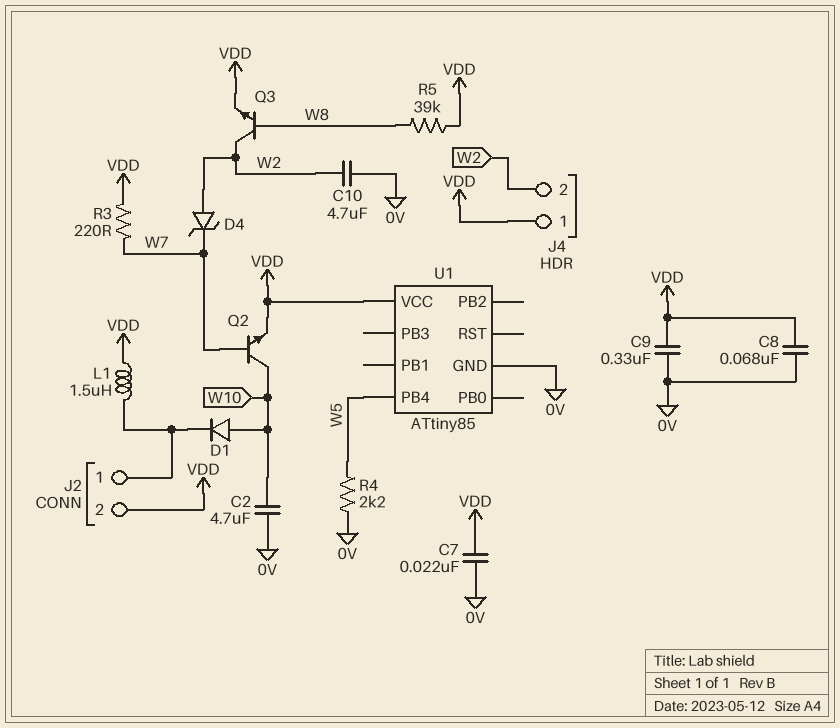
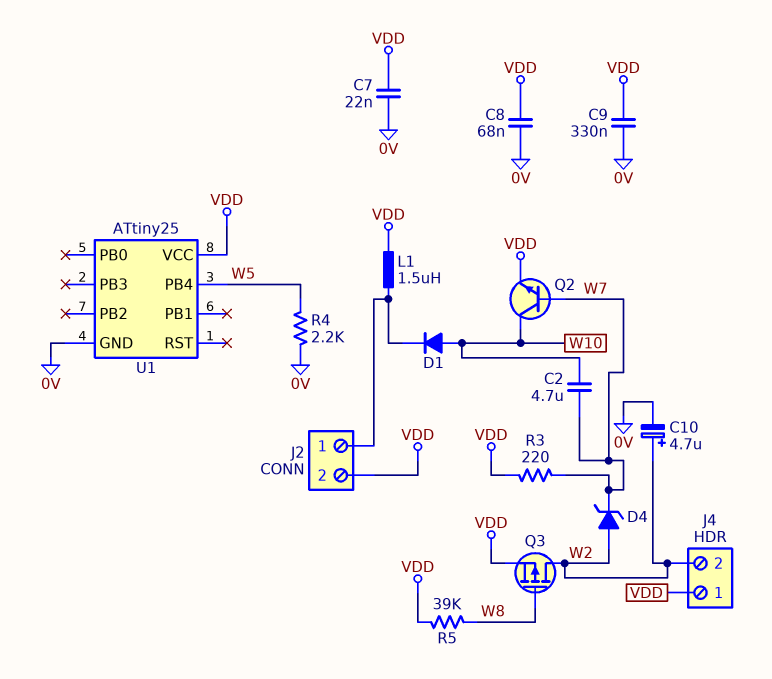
C2: 4.7uF (0V, W10) -> 4.7uF (W7, W10)
C10: 4.7uF (0V, W2) -> 4.7uF (plus W2, minus 0V)
Q3: NPN (B W8, C W2, E VDD) -> PMOS (G W8, D W2, S VDD)
U1: ATtiny85 -> ATtiny25

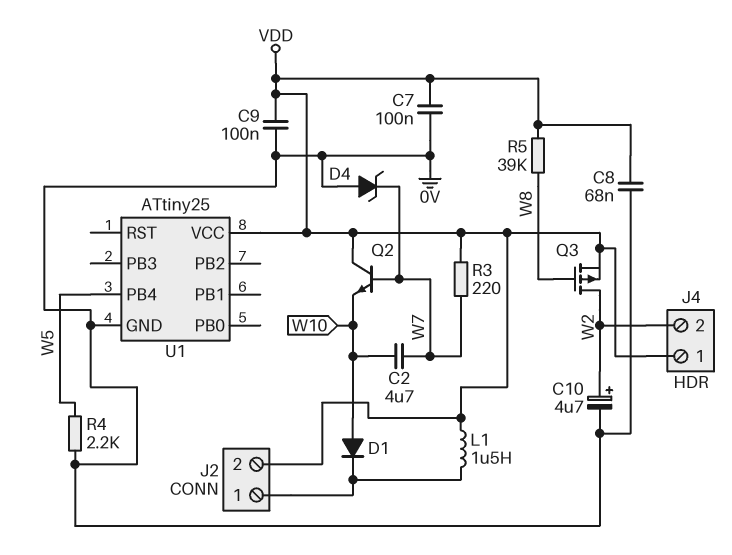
C7: 22nF (0V, VDD) -> 100nF (0V, VDD)
C9: 330nF (0V, VDD) -> 100nF (0V, VDD)
D4: zener (A W2, K W7) -> zener (A 0V, K W7)
Q2: NPN (B W7, C W10, E VDD) -> NPN (B W7, C VDD, E W10)

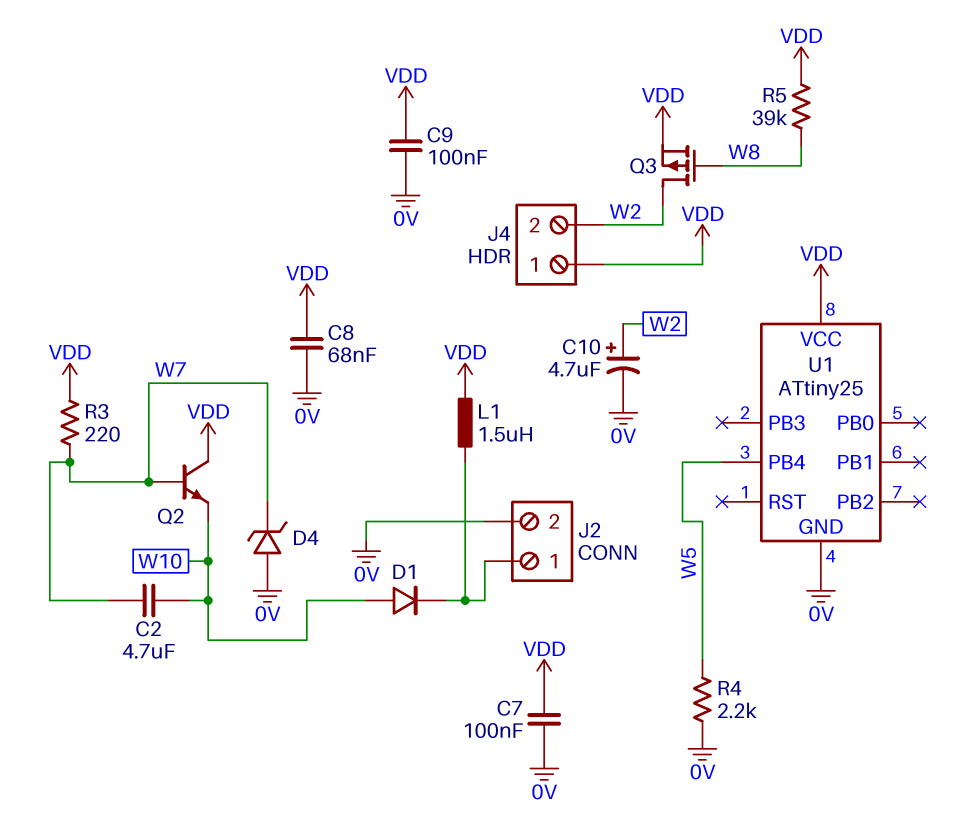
J2 pin 2: VDD -> 0V

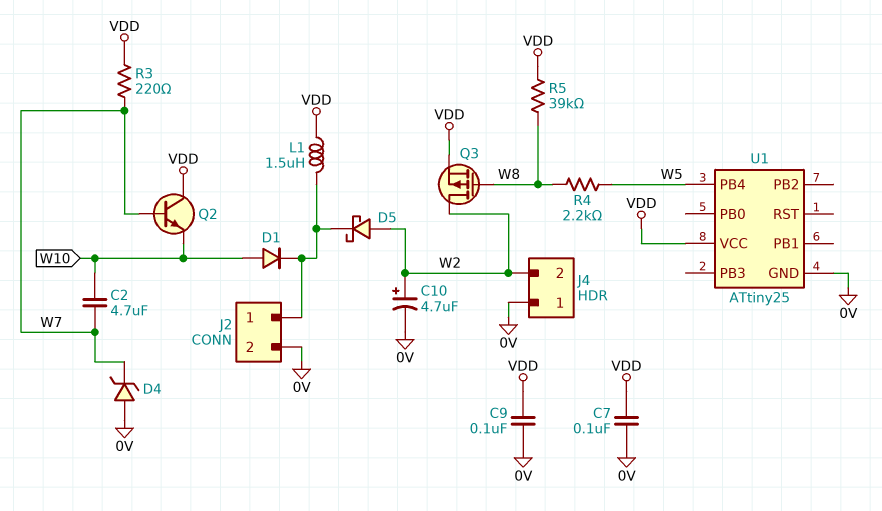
C8: 68nF (0V, VDD) -> none
D5: none -> schottky (A W2, K J2/1)
J4 pin 1: VDD -> 0V
R4: 2.2k (0V, W5) -> 2.2k (W5, W8)

